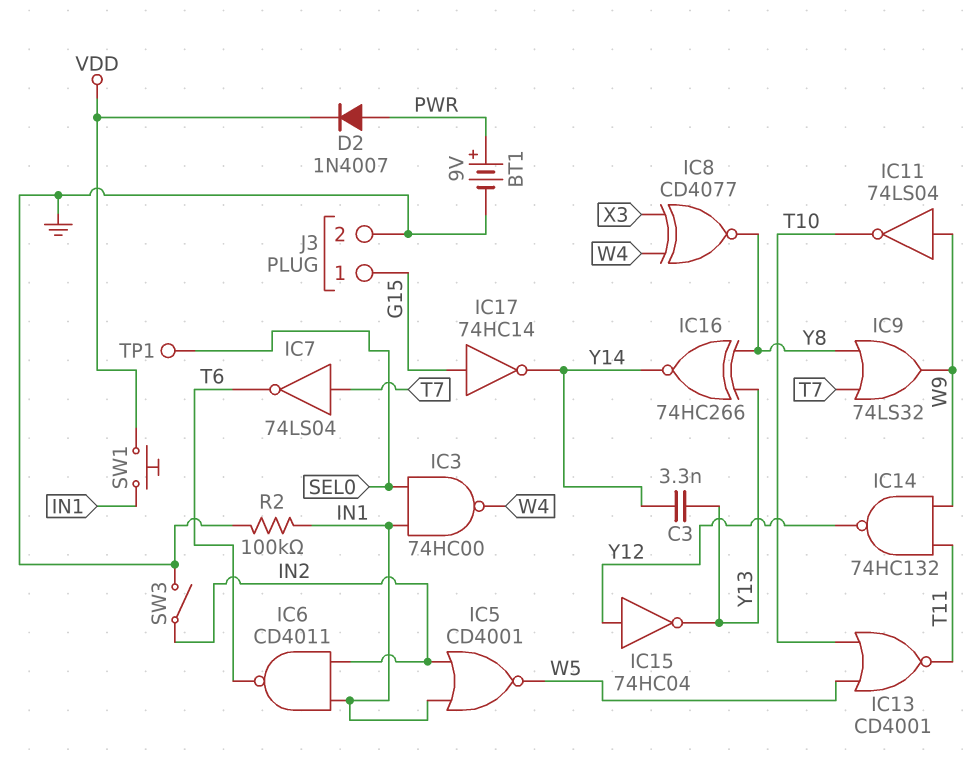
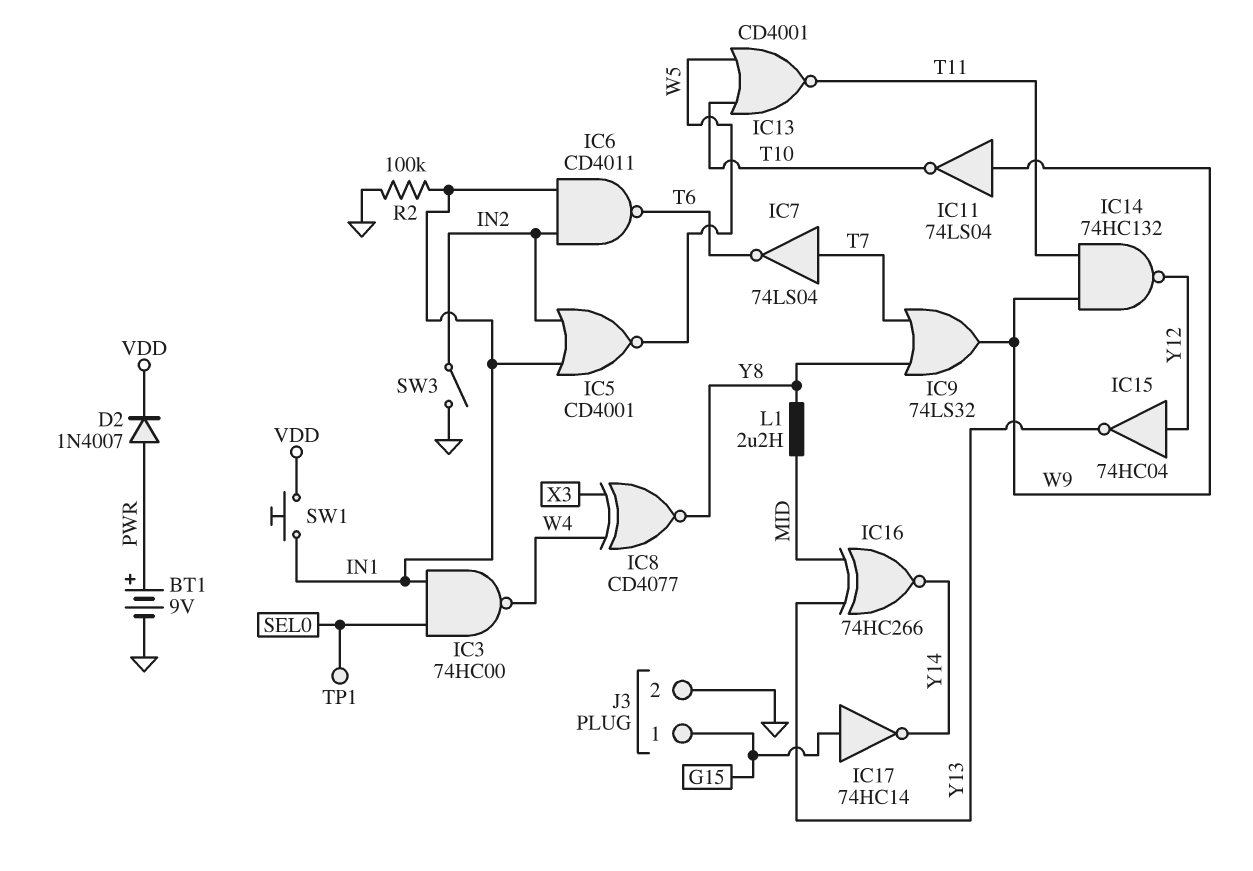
C3: 3.3nF (Y13, Y14) -> none
IC16: XNOR 74HC266 (in Y8, in Y13, out Y14) -> XNOR 74HC266 (in MID, in Y13, out Y14)
L1: none -> 2.2uH (MID, Y8)

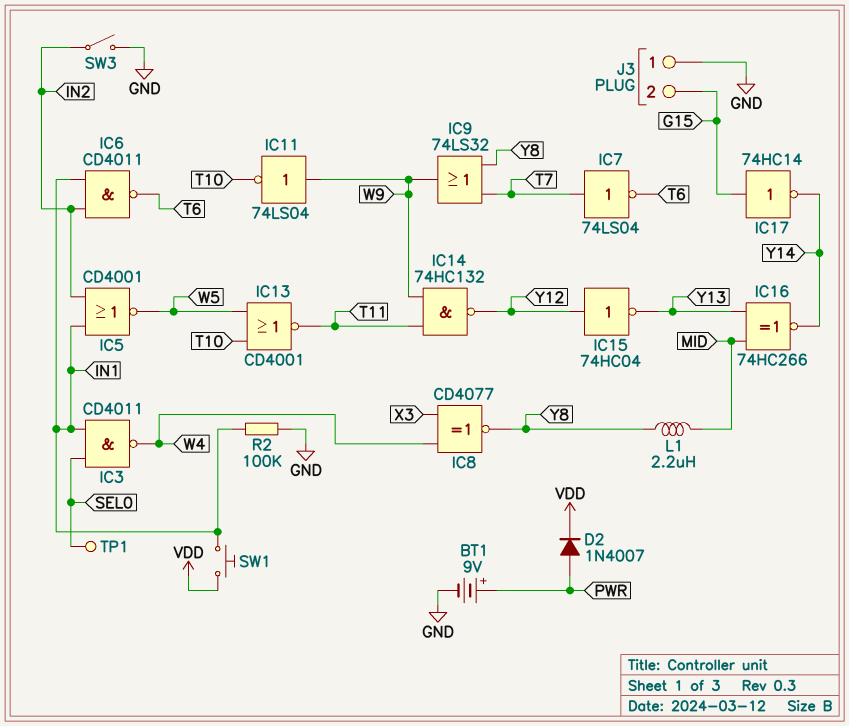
IC3: NAND 74HC00 (in IN1, in SEL0, out W4) -> NAND CD4011 (in IN1, in SEL0, out W4)
J3 pin 1: G15 -> GND
J3 pin 2: GND -> G15

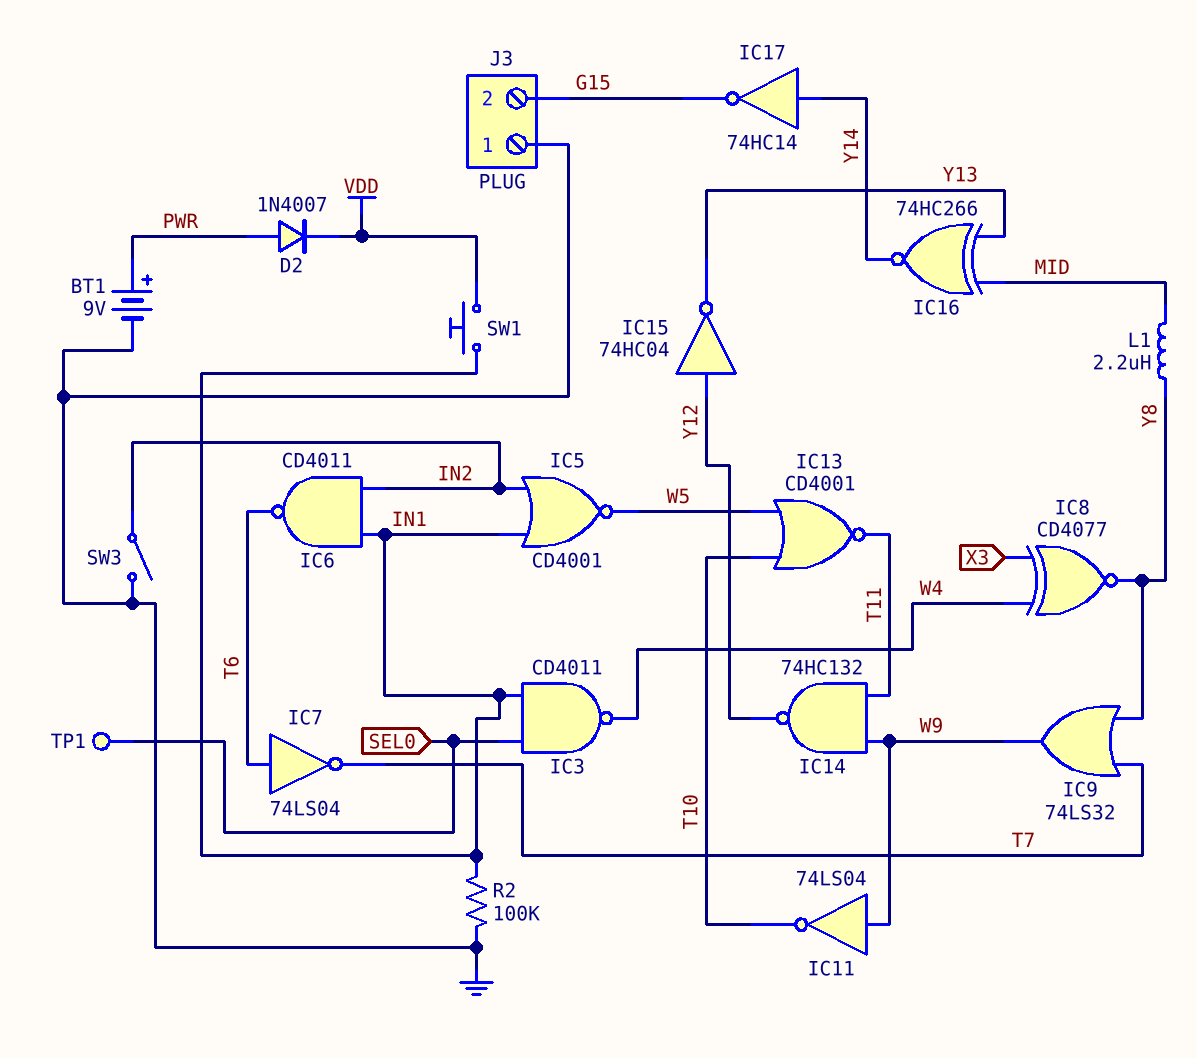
IC7: NOT 74LS04 (in T7, out T6) -> NOT 74LS04 (in T6, out T7)
IC17: NOT 74HC14 (in G15, out Y14) -> NOT 74HC14 (in Y14, out G15)

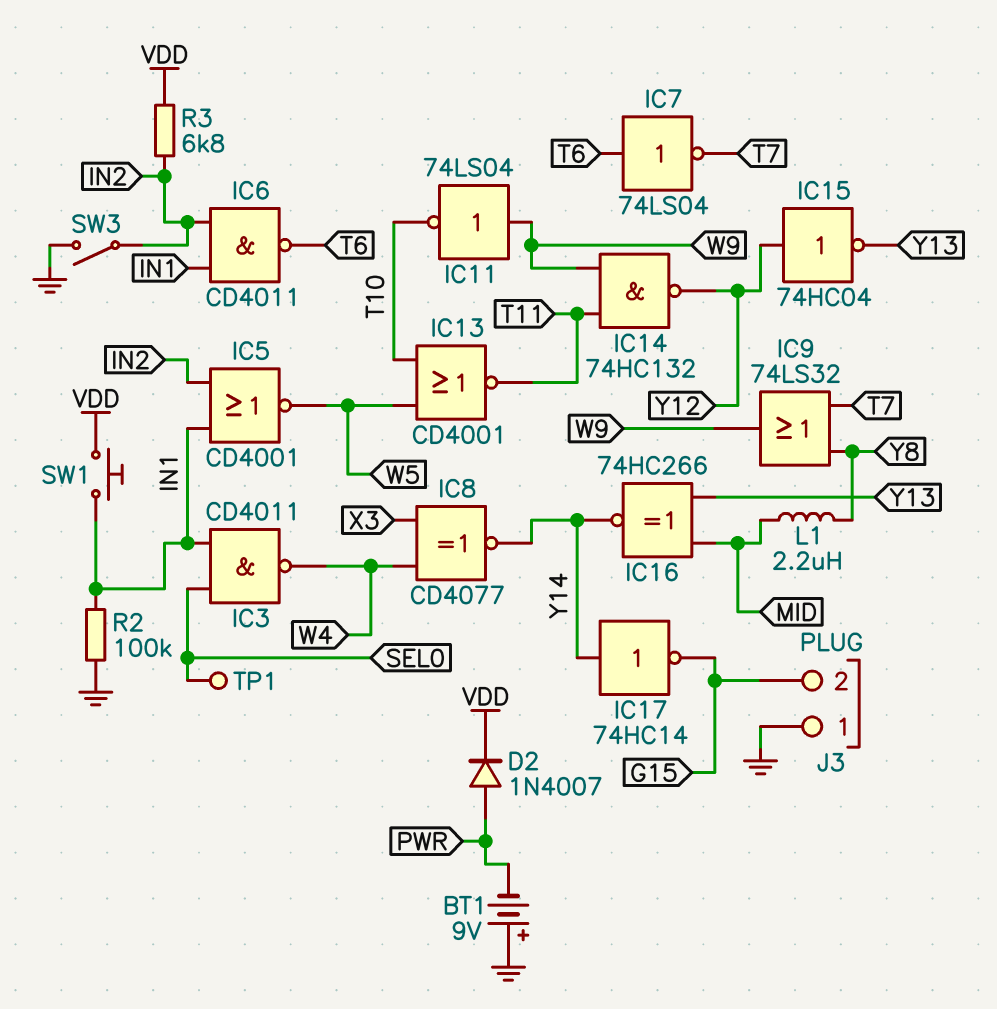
BT1: 9V (plus PWR, minus GND) -> 9V (plus GND, minus PWR)
IC8: XNOR CD4077 (in W4, in X3, out Y8) -> XNOR CD4077 (in W4, in X3, out Y14)
R3: none -> 6.8k (IN2, VDD)

